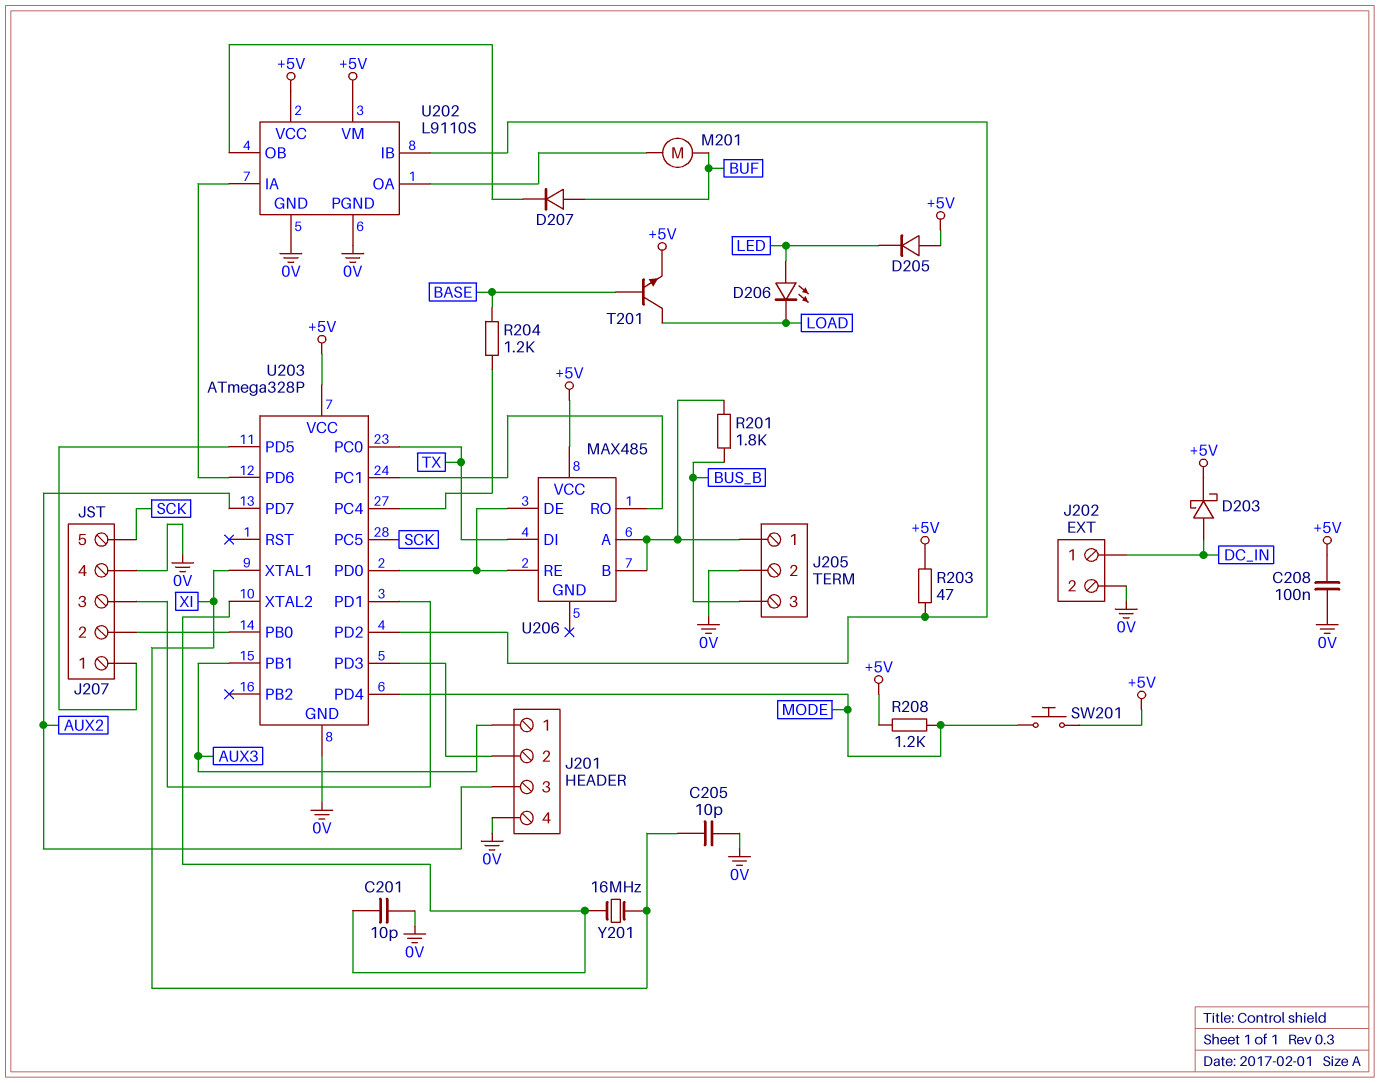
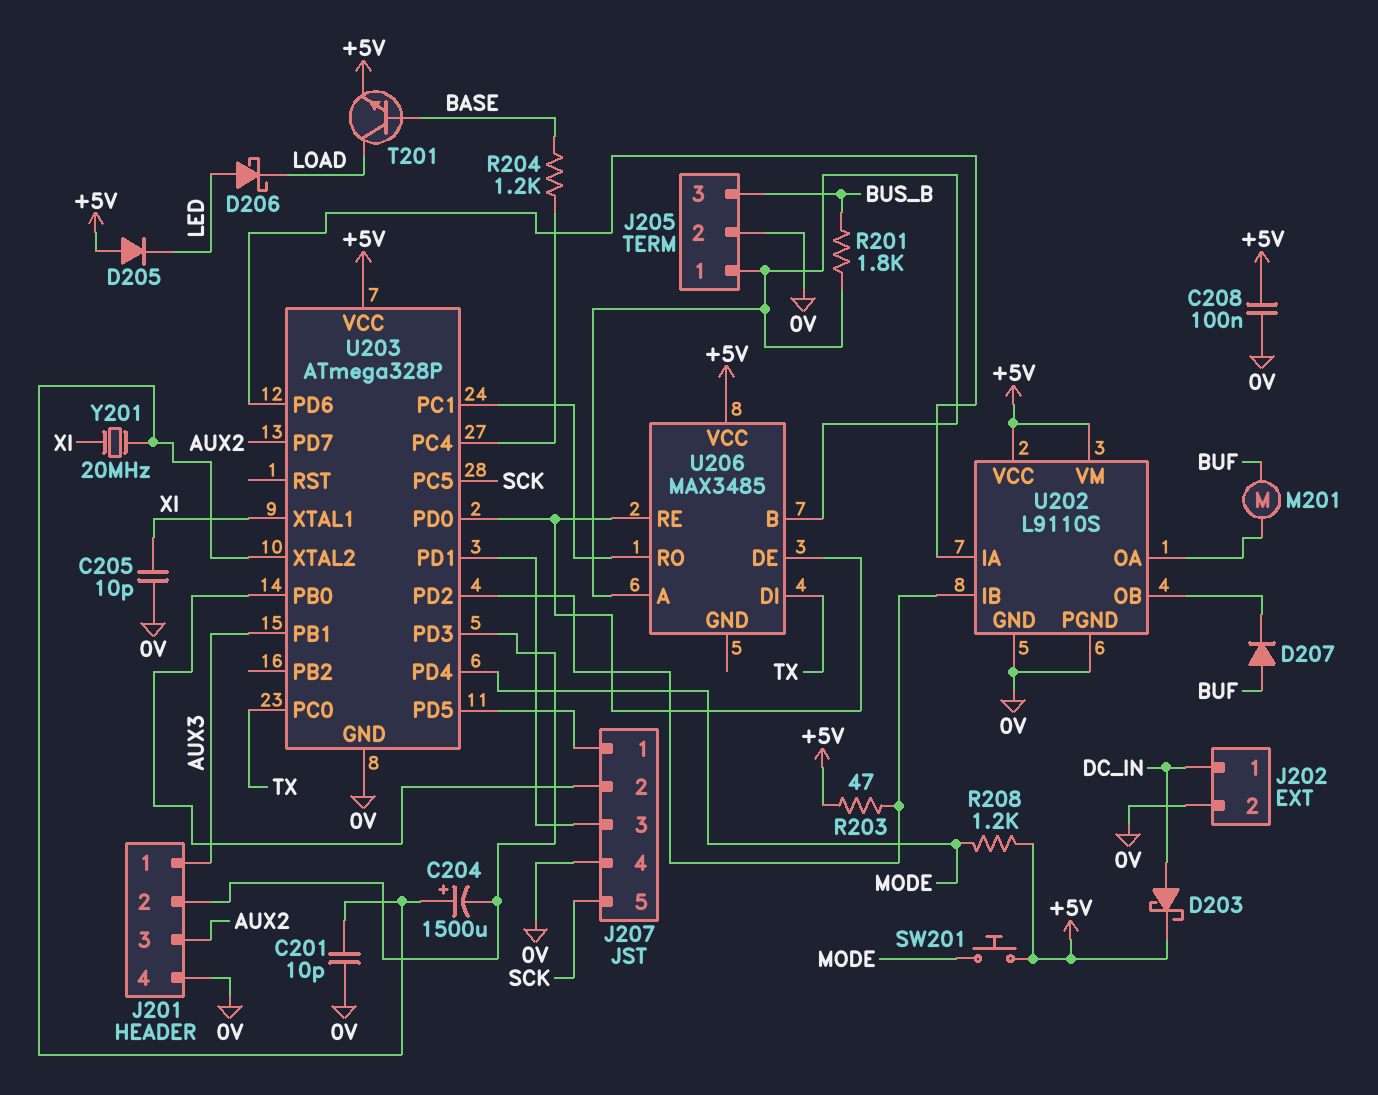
C204: none -> 1500uF (plus U203/XTAL2, minus J201/2)
D206: LED (A LED, K LOAD) -> schottky (A LED, K LOAD)
U206: MAX485 -> MAX3485
Y201: 16MHz (U203/XTAL2, XI) -> 20MHz (U203/XTAL2, XI)

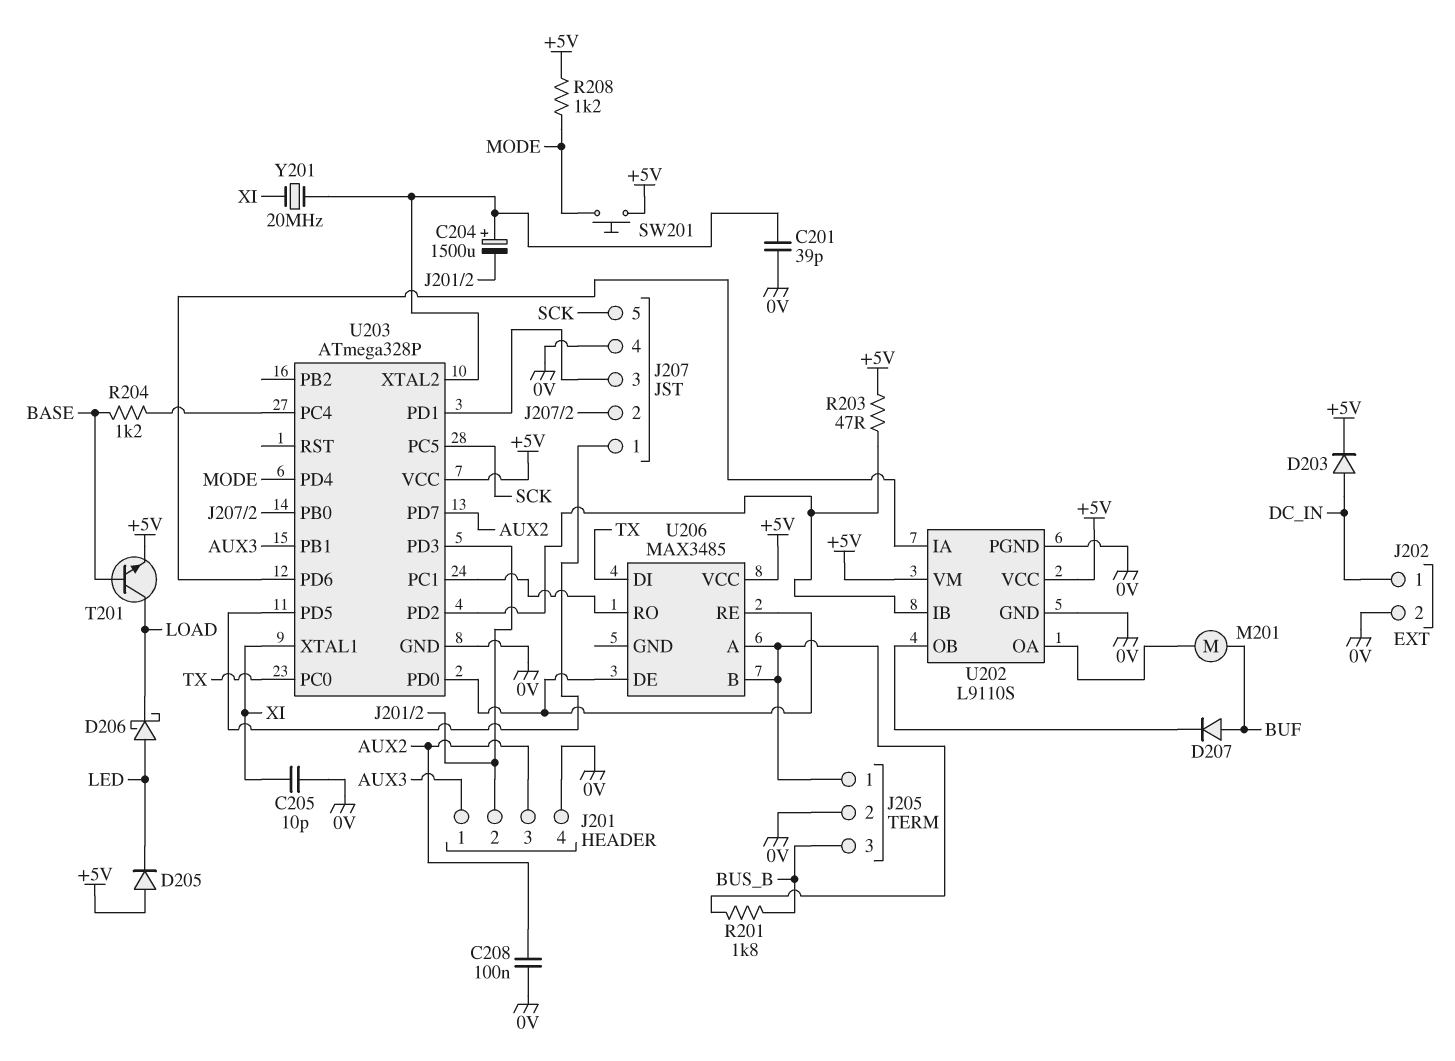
C201: 10pF (0V, U203/XTAL2) -> 39pF (0V, U203/XTAL2)
C208: 100nF (+5V, 0V) -> 100nF (0V, AUX2)
D203: schottky (A DC_IN, K +5V) -> diode (A DC_IN, K +5V)

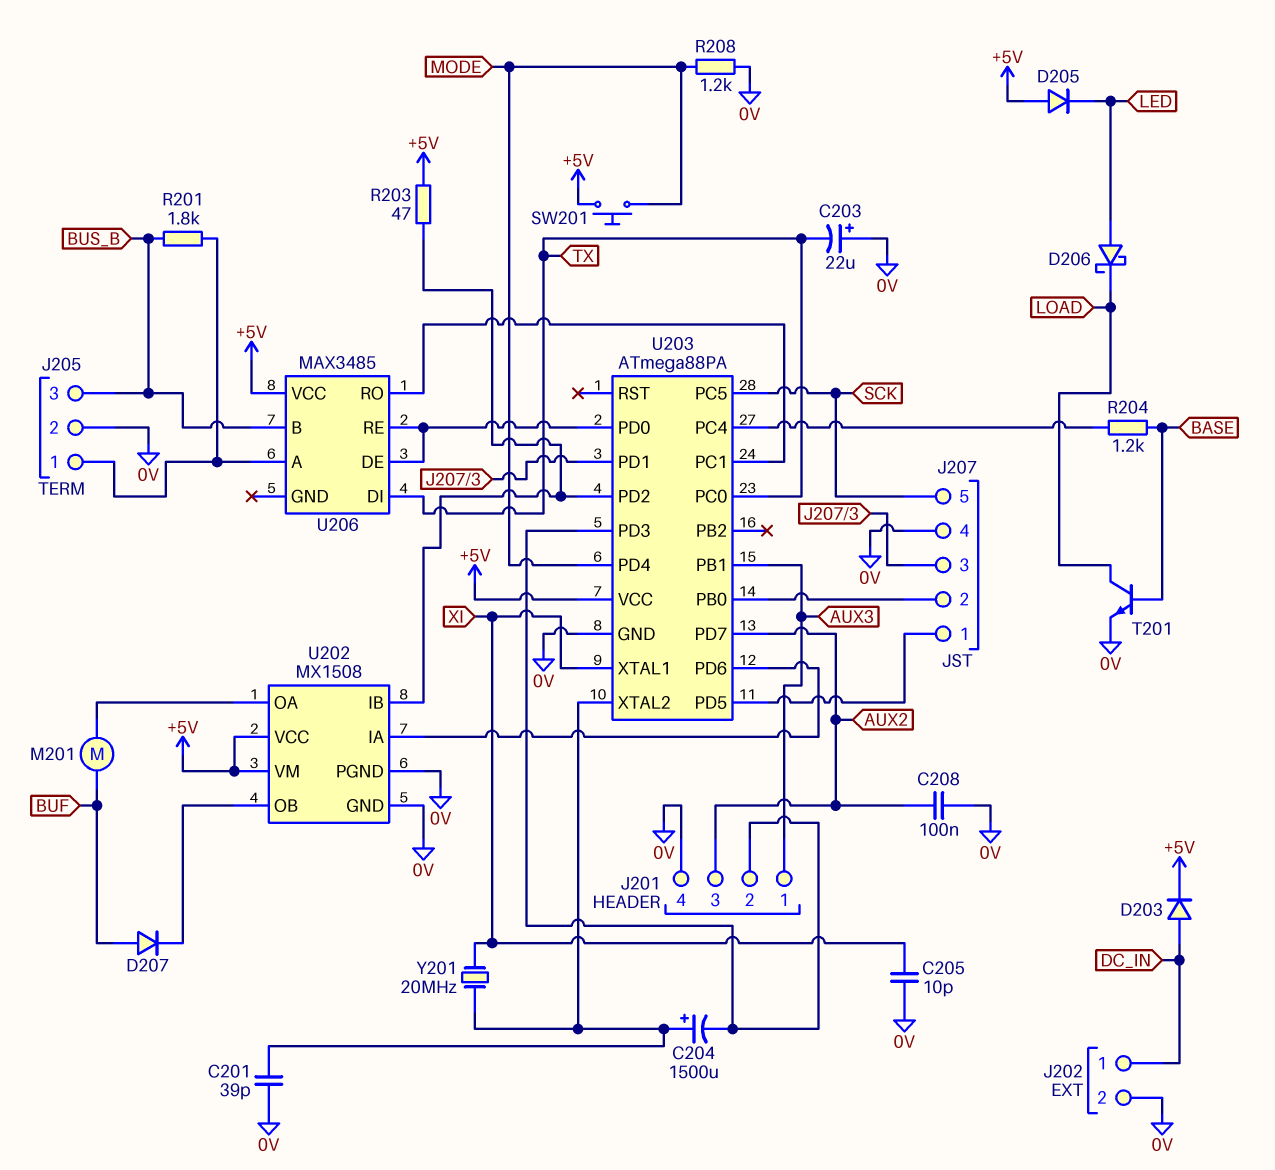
C203: none -> 22uF (plus 0V, minus TX)
R208: 1.2k (+5V, MODE) -> 1.2k (0V, MODE)
T201: NPN (B BASE, C LOAD, E +5V) -> NPN (B BASE, C LOAD, E 0V)
U202: L9110S -> MX1508
U203: ATmega328P -> ATmega88PA
U206 pin B: J205/1 -> BUS_B

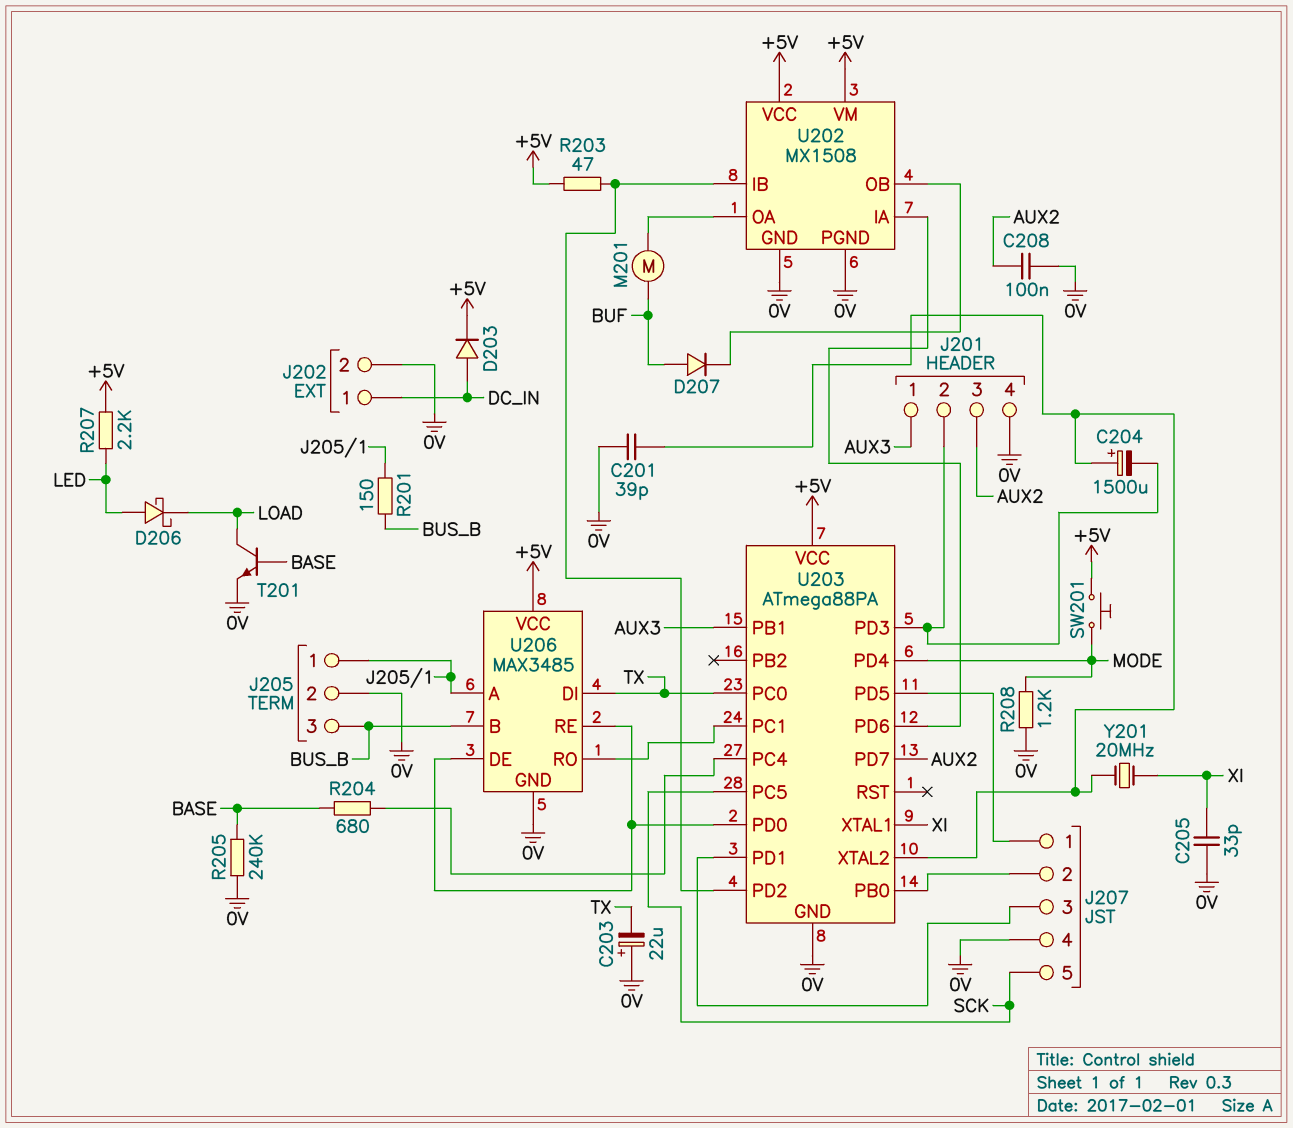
C205: 10pF (0V, XI) -> 33pF (0V, XI)
D205: diode (A +5V, K LED) -> none
R201: 1.8k (BUS_B, J205/1) -> 150 (BUS_B, J205/1)
R204: 1.2k (BASE, U203/PC4) -> 680 (BASE, U203/PC4)
R205: none -> 240k (0V, BASE)
R207: none -> 2.2k (+5V, LED)
U206 pin GND: none -> 0V

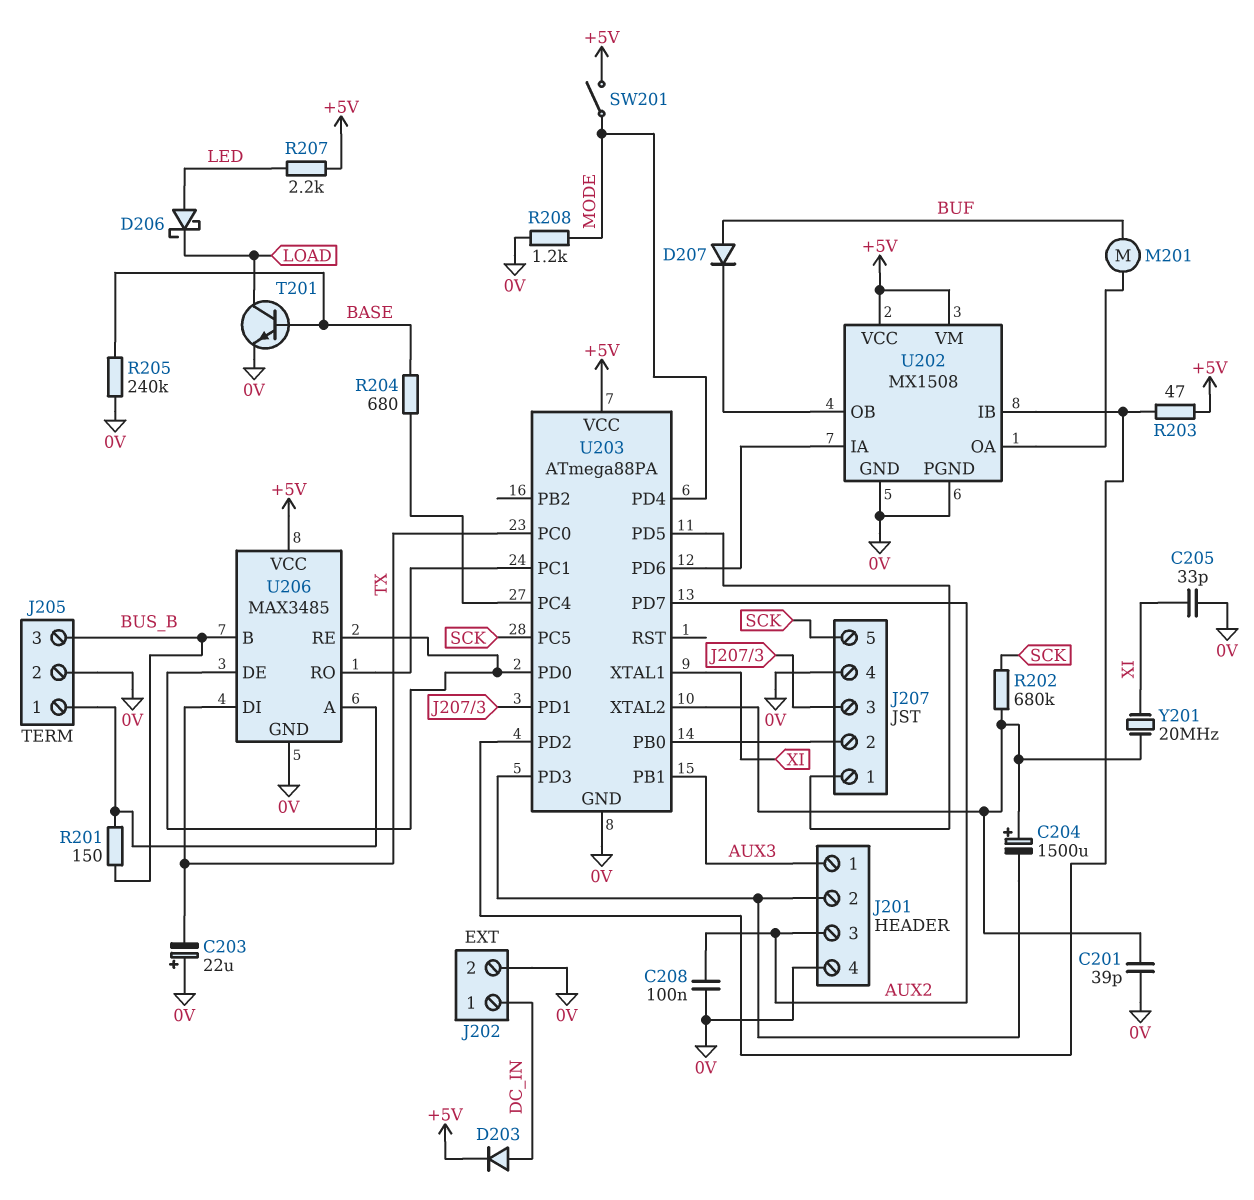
R202: none -> 680k (SCK, U203/XTAL2)
SW201: button (+5V, MODE) -> switch (+5V, MODE)

